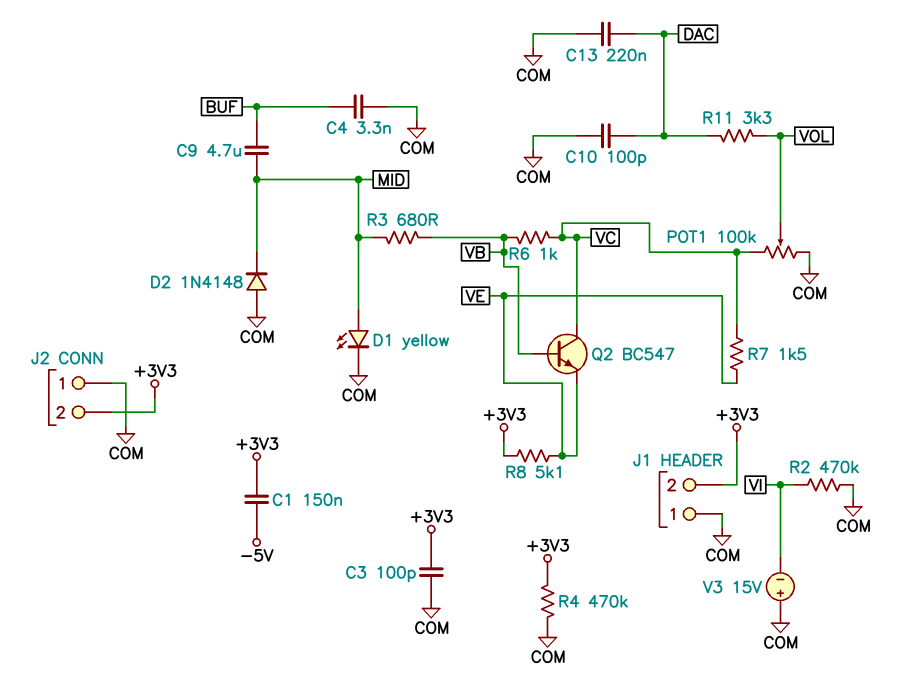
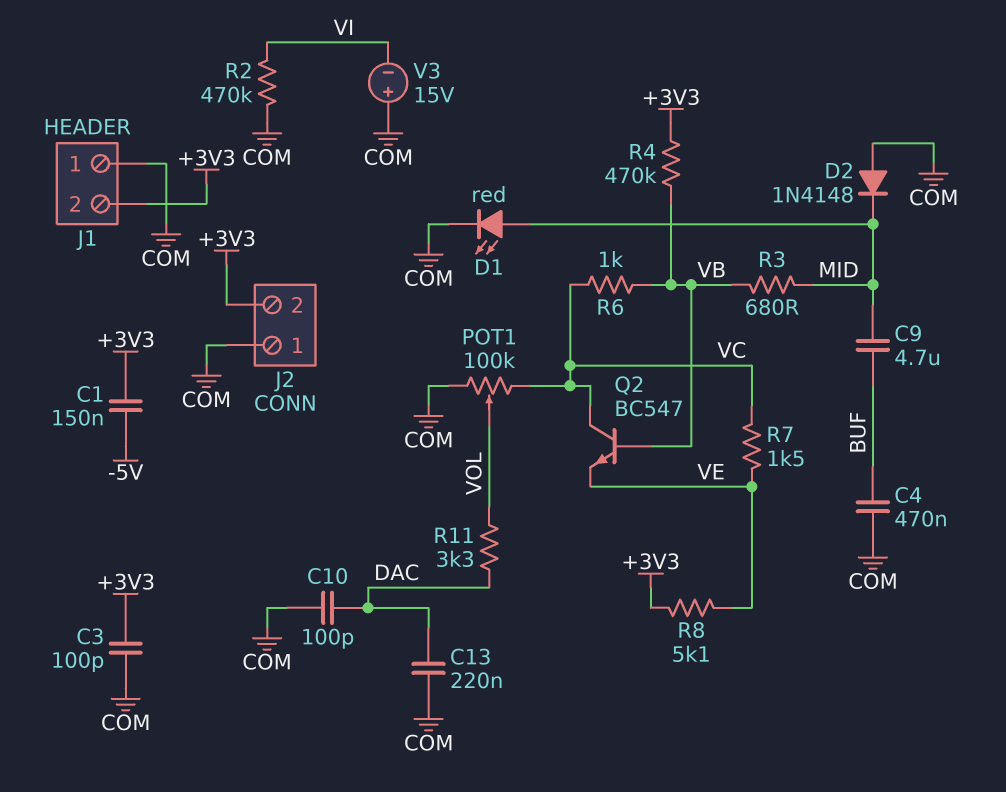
C4: 3.3nF (BUF, COM) -> 470nF (BUF, COM)
D1: LED yellow (A MID, K COM) -> LED red (A MID, K COM)
R4: 470k (+3V3, COM) -> 470k (+3V3, VB)

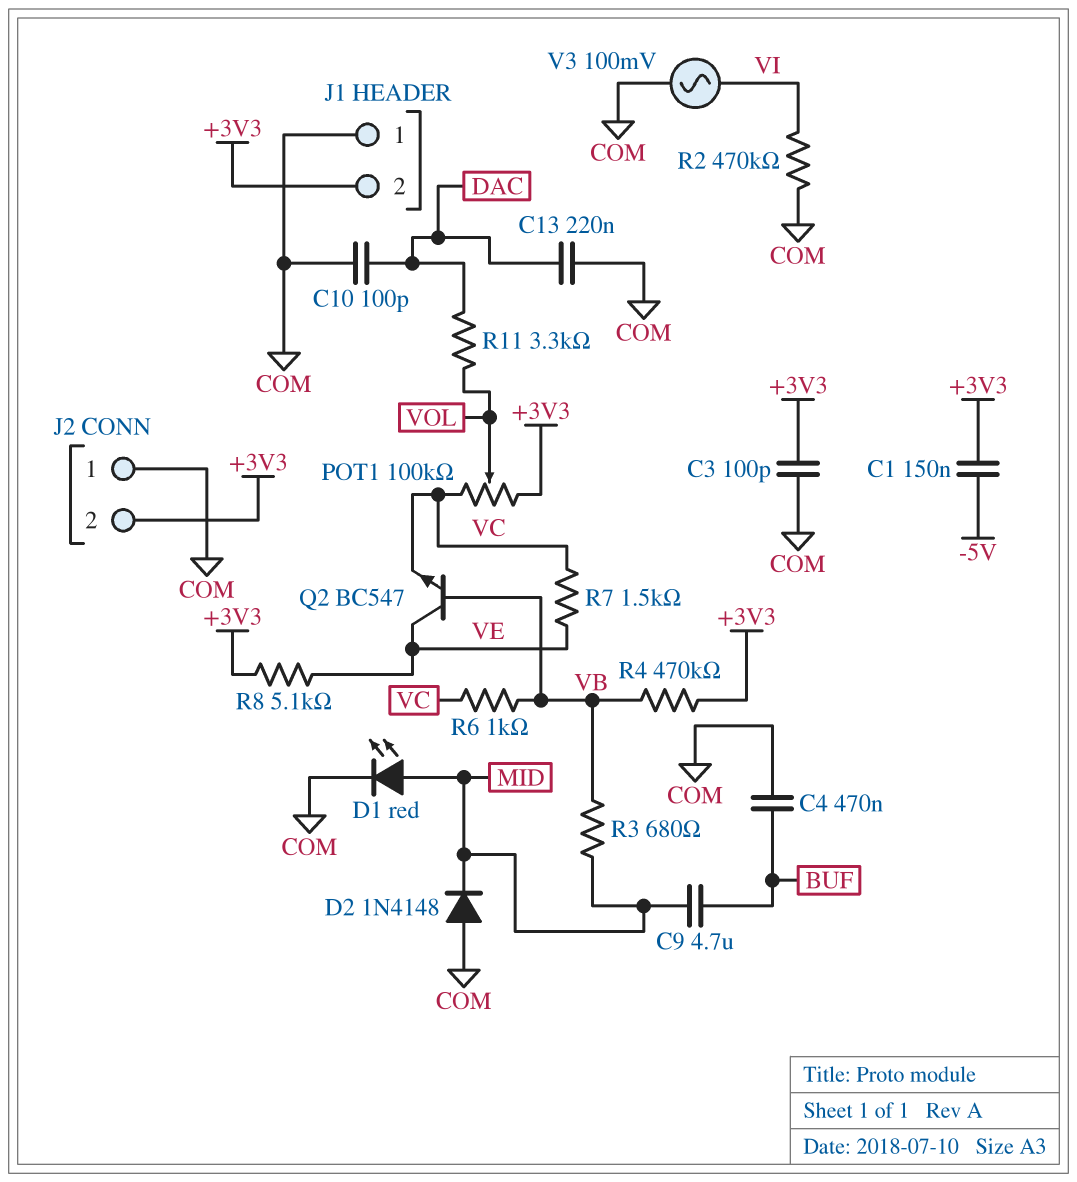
POT1: 100k (COM, VC, wiper VOL) -> 100k (+3V3, VC, wiper VOL)
Q2: NPN BC547 (B VB, C VC, E VE) -> NPN BC547 (B VB, C VE, E VC)
V3: 15V (plus COM, minus VI) -> AC 100mV (COM, VI)

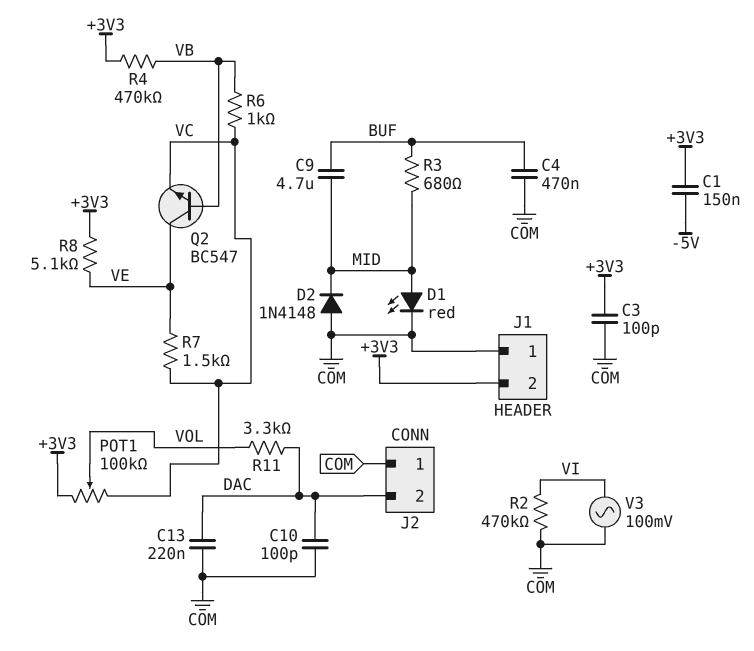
J2 pin 2: +3V3 -> DAC
R3: 680 (MID, VB) -> 680 (BUF, MID)

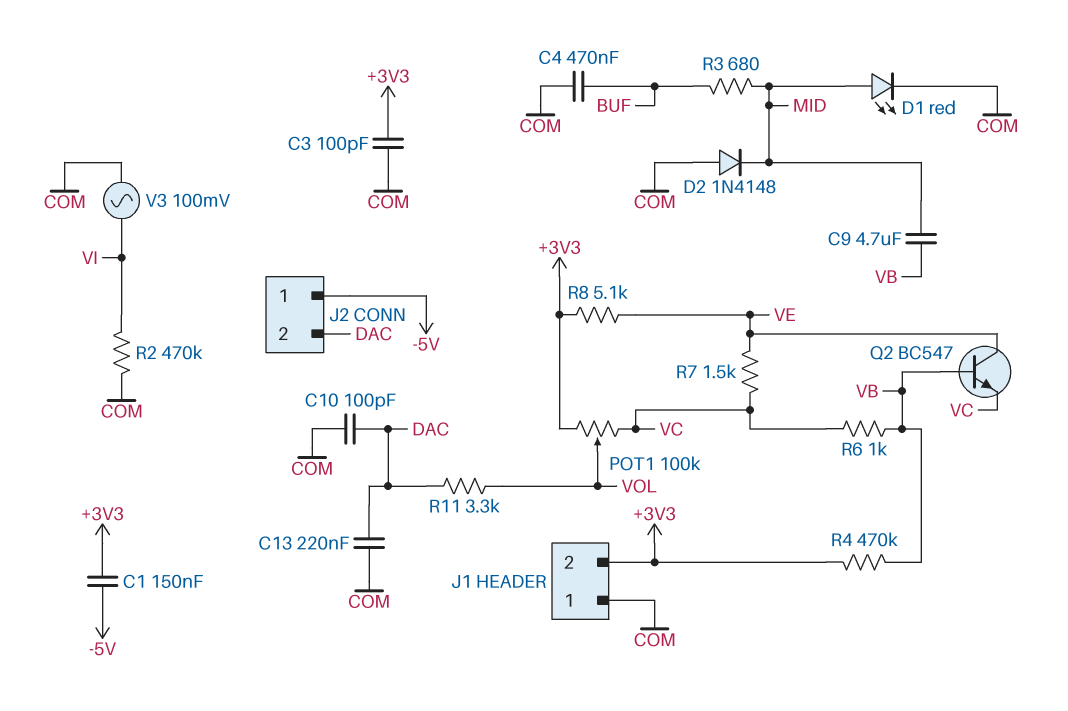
C9: 4.7uF (BUF, MID) -> 4.7uF (MID, VB)
J2 pin 1: COM -> -5V

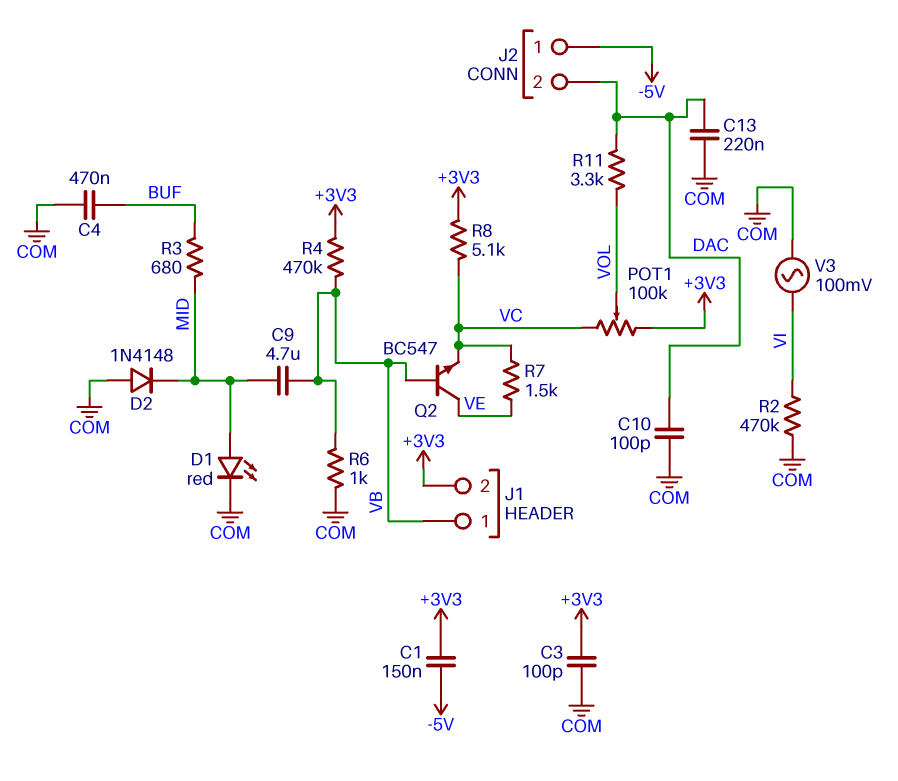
J1 pin 1: COM -> VB
R6: 1k (VB, VC) -> 1k (COM, VB)
R8: 5.1k (+3V3, VE) -> 5.1k (+3V3, VC)

